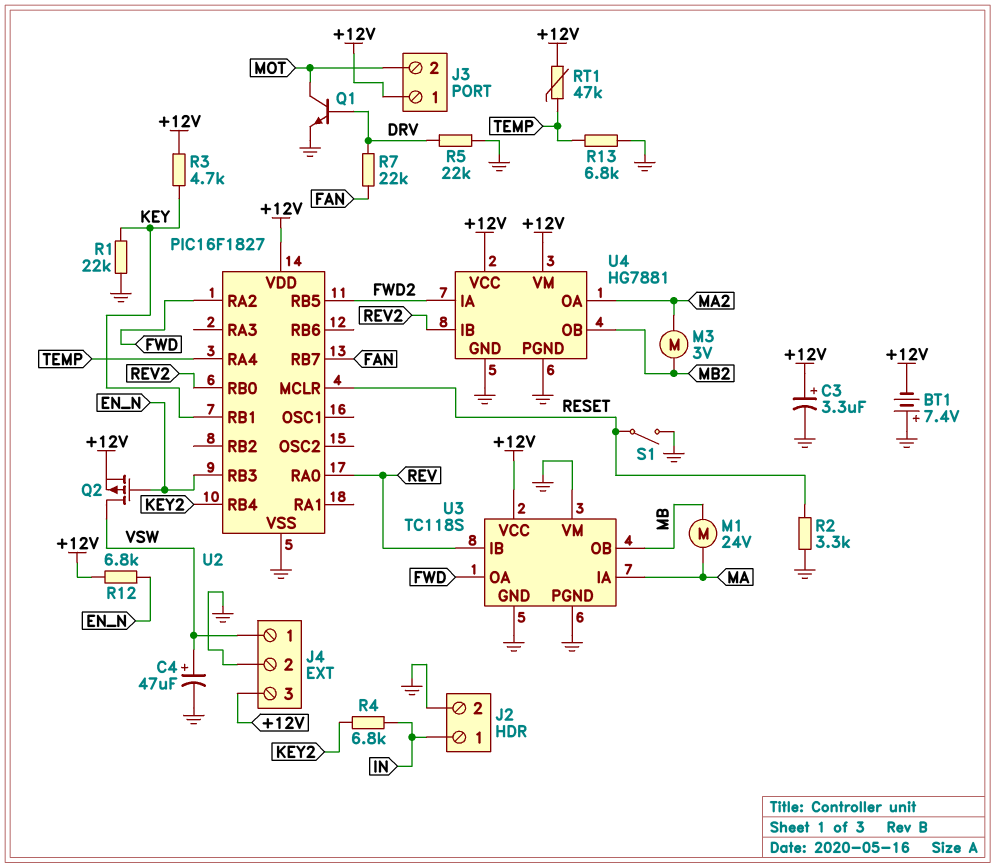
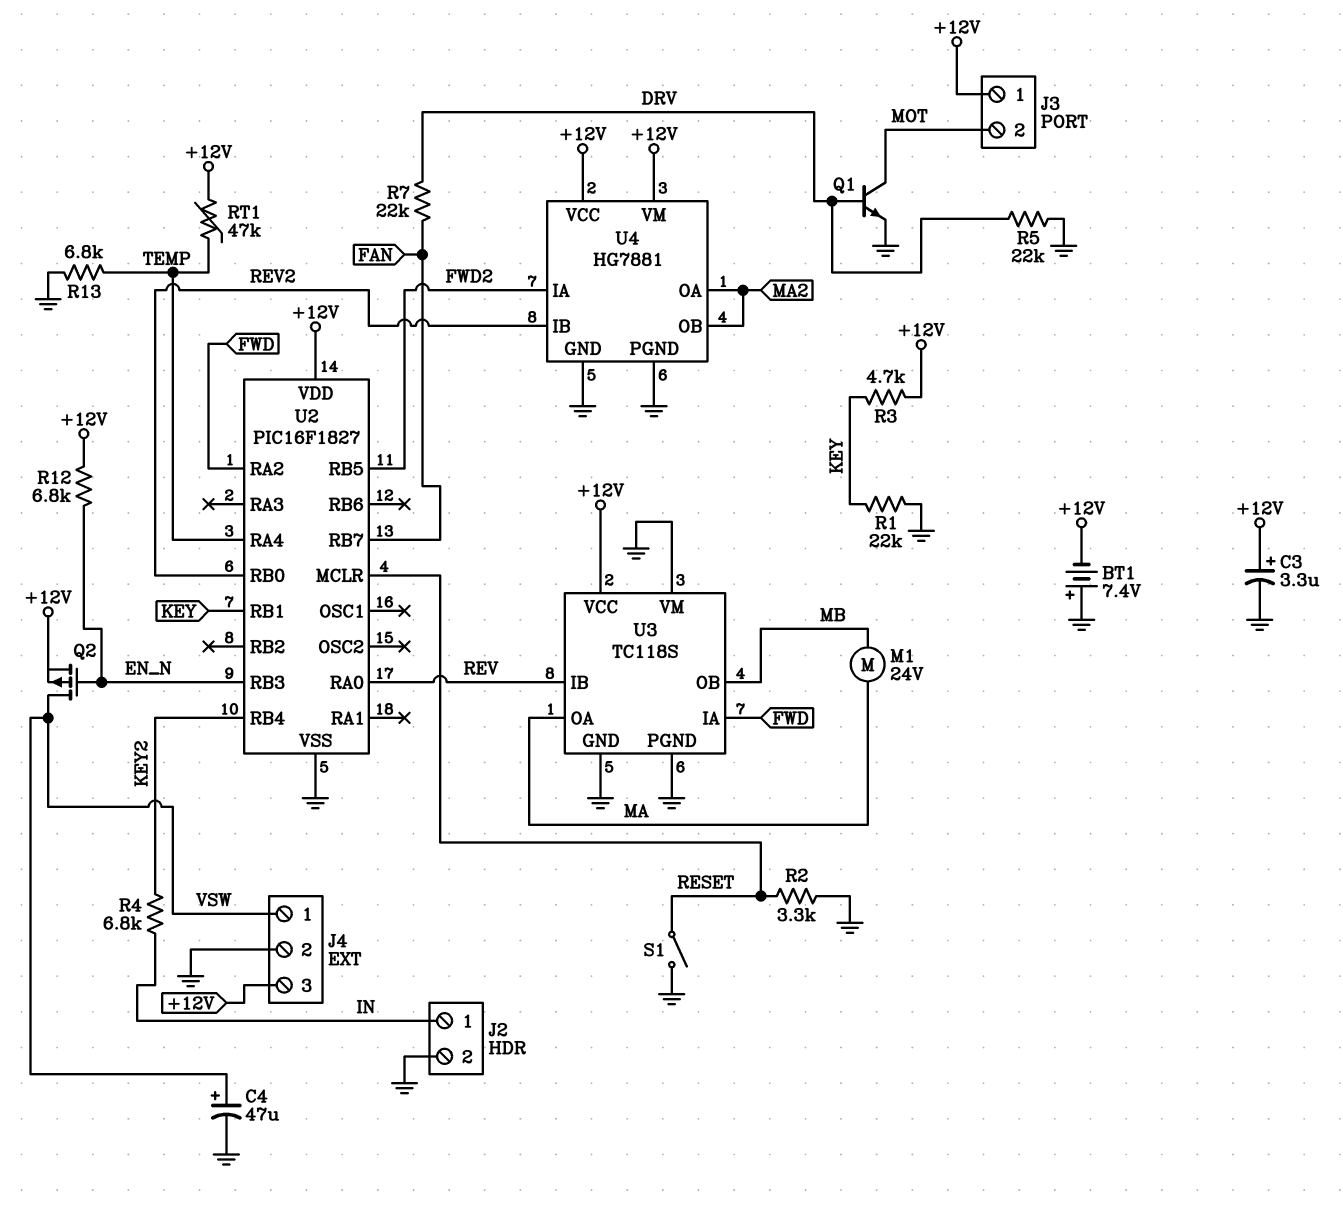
M3: motor 3V (MA2, MB2) -> none
U3 pin IA: MA -> FWD
U3 pin OA: FWD -> MA
U4 pin OB: MB2 -> MA2

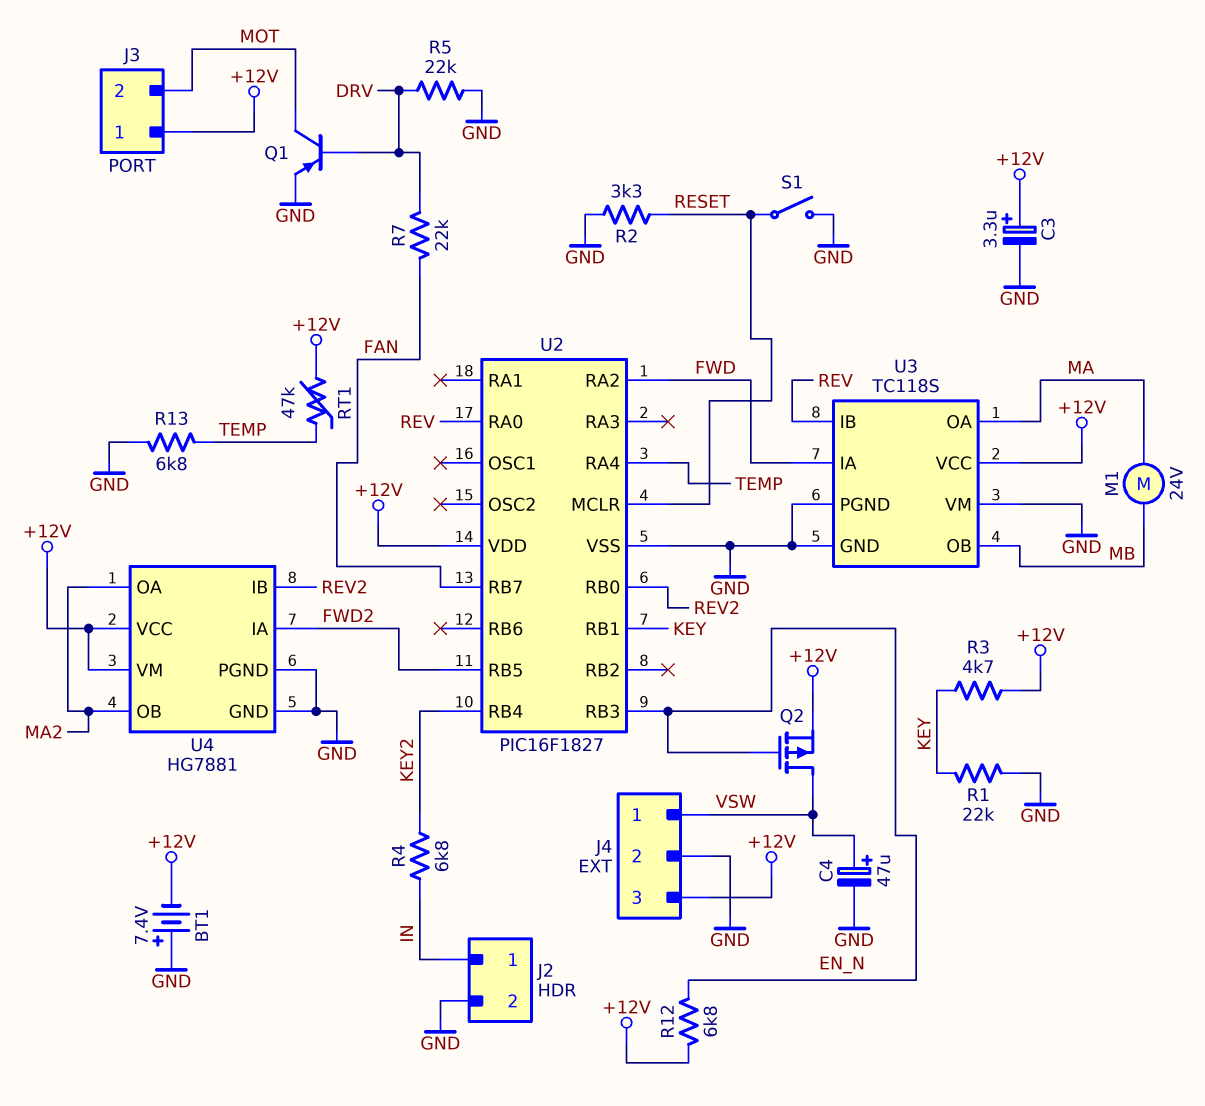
Q1: NPN (B DRV, C MOT, E GND) -> PNP (B DRV, C MOT, E GND)

